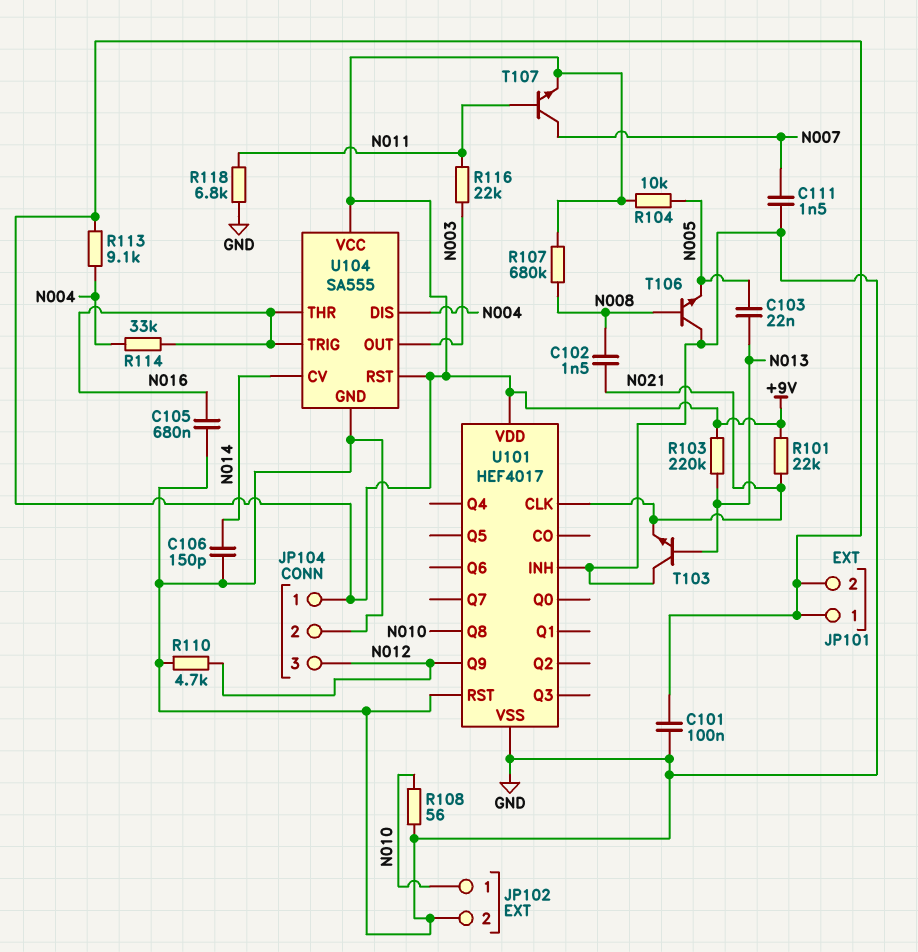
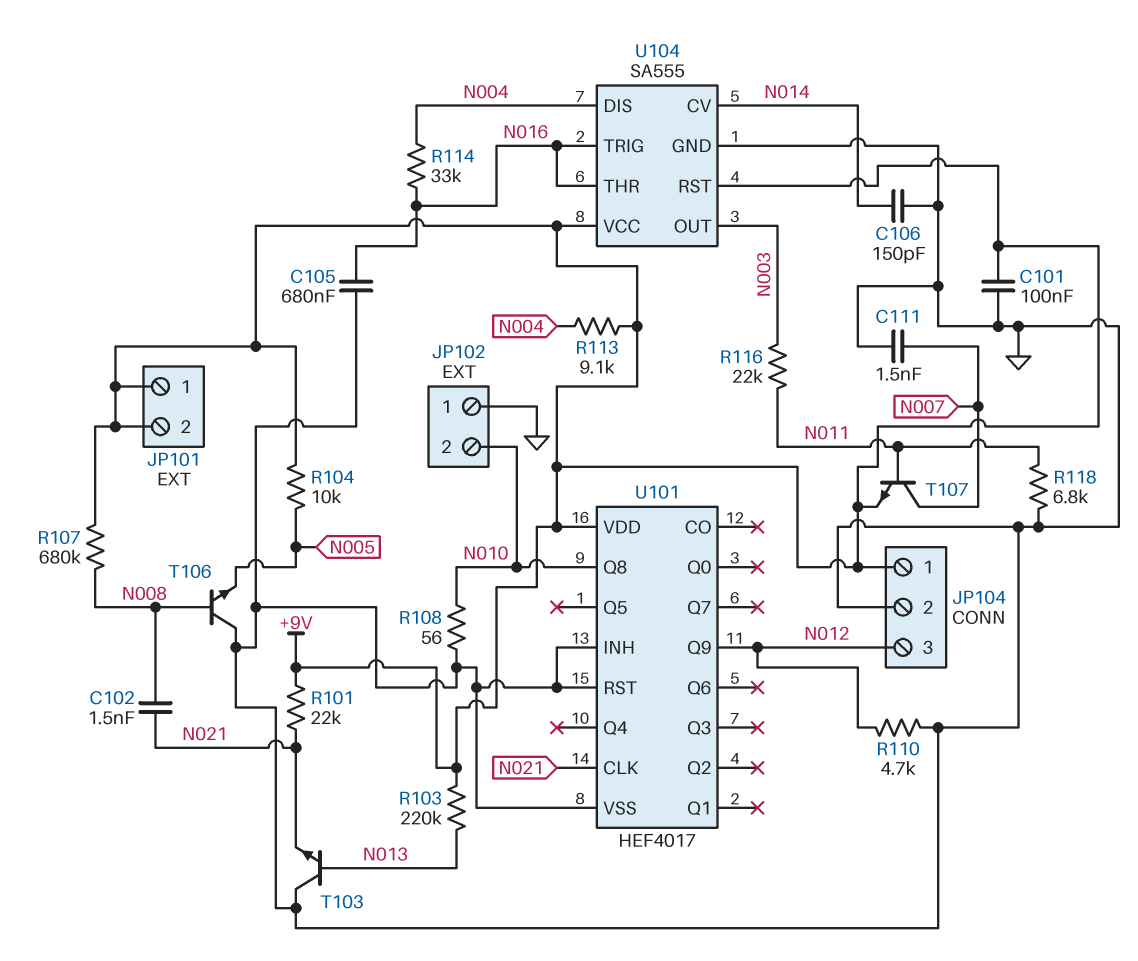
C103: 22nF (N005, N013) -> none
JP102 pin 1: N010 -> GND
JP102 pin 2: GND -> N010

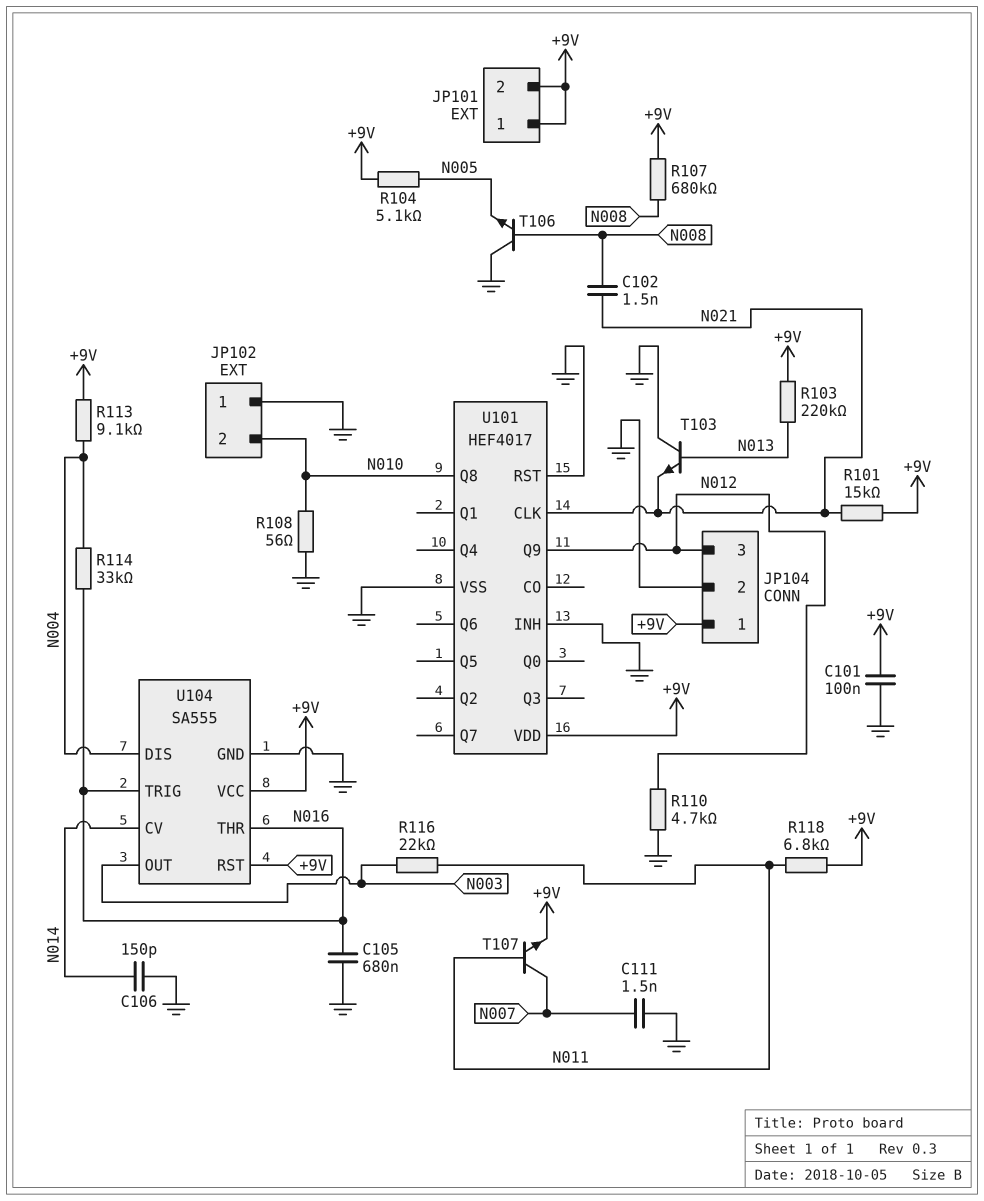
R101: 22k (+9V, N021) -> 15k (+9V, N021)
R104: 10k (+9V, N005) -> 5.1k (+9V, N005)
R118: 6.8k (GND, N011) -> 6.8k (+9V, N011)

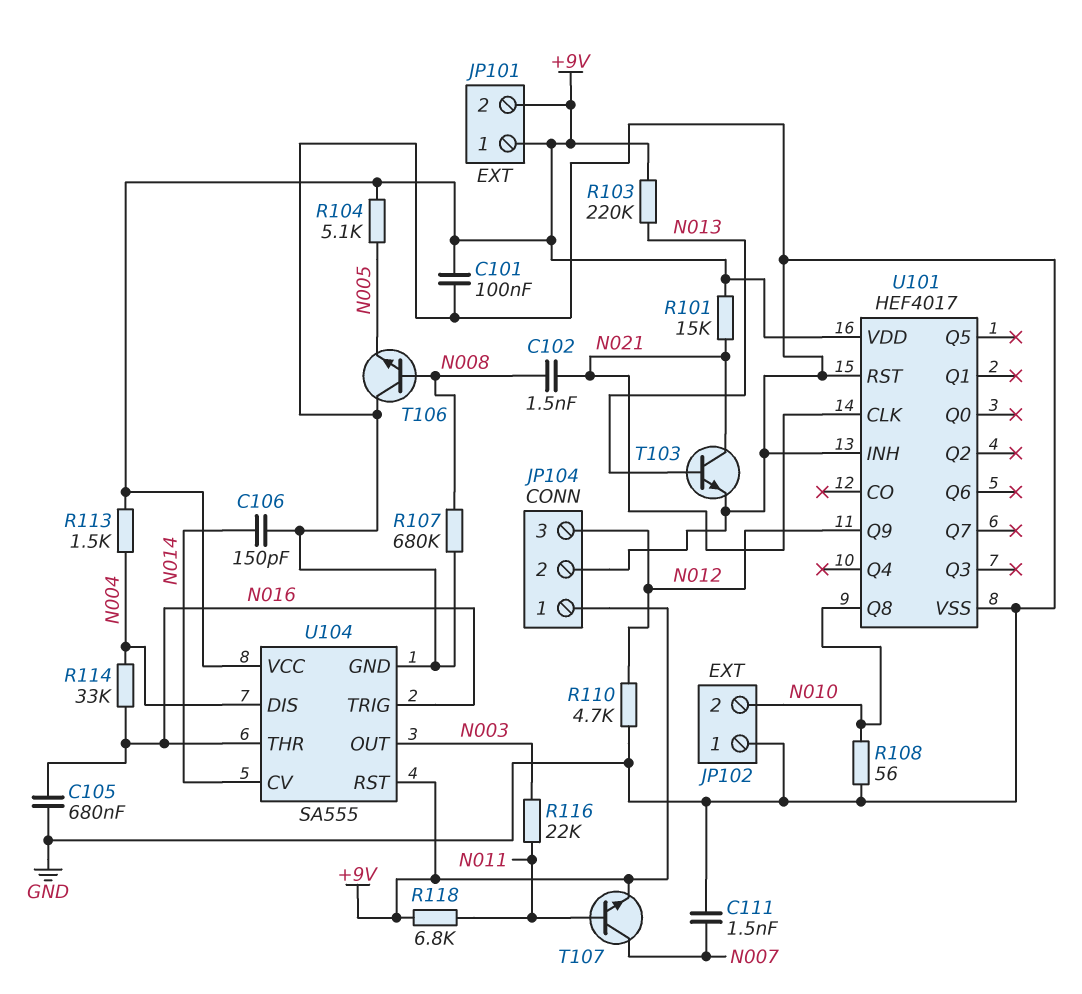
R107: 680k (+9V, N008) -> 680k (GND, N008)
R113: 9.1k (+9V, N004) -> 1.5k (+9V, N004)
T103: NPN (B N013, C GND, E N021) -> NPN (B N013, C N021, E GND)

